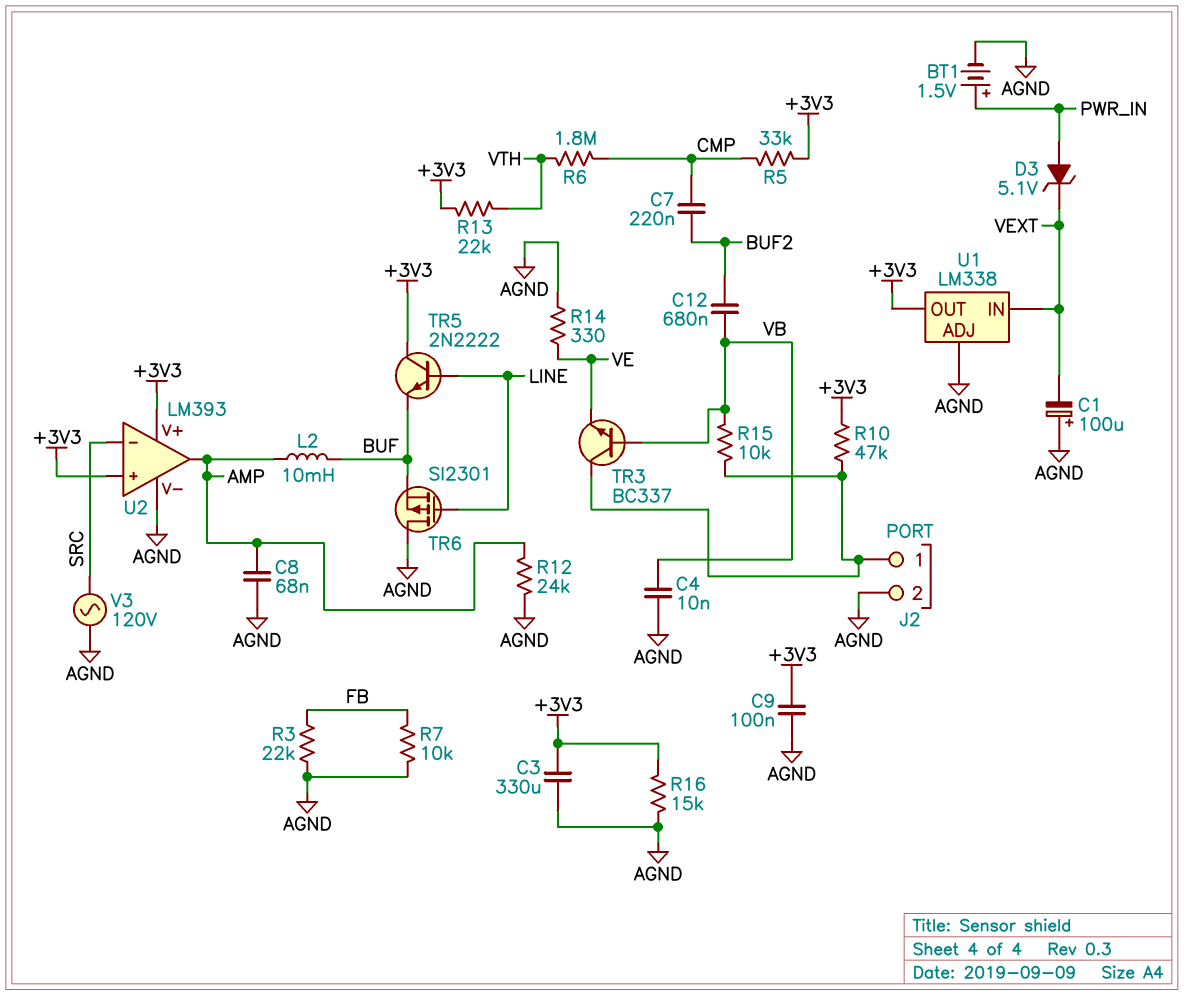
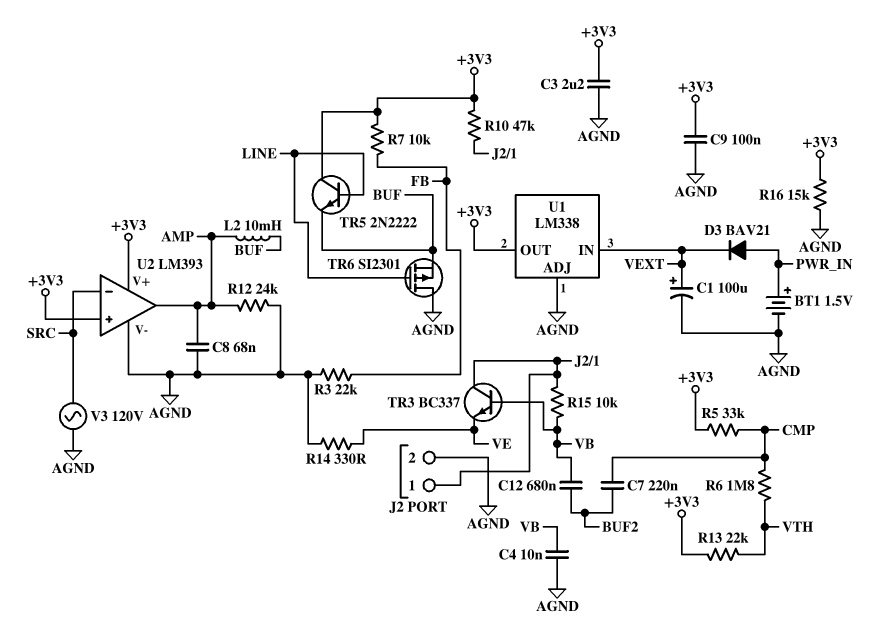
C1: 100uF (plus AGND, minus VEXT) -> 100uF (plus VEXT, minus AGND)
C3: 330uF (+3V3, AGND) -> 2.2uF (+3V3, AGND)
D3: zener 5.1V (A PWR_IN, K VEXT) -> diode BAV21 (A PWR_IN, K VEXT)
R7: 10k (AGND, FB) -> 10k (+3V3, FB)

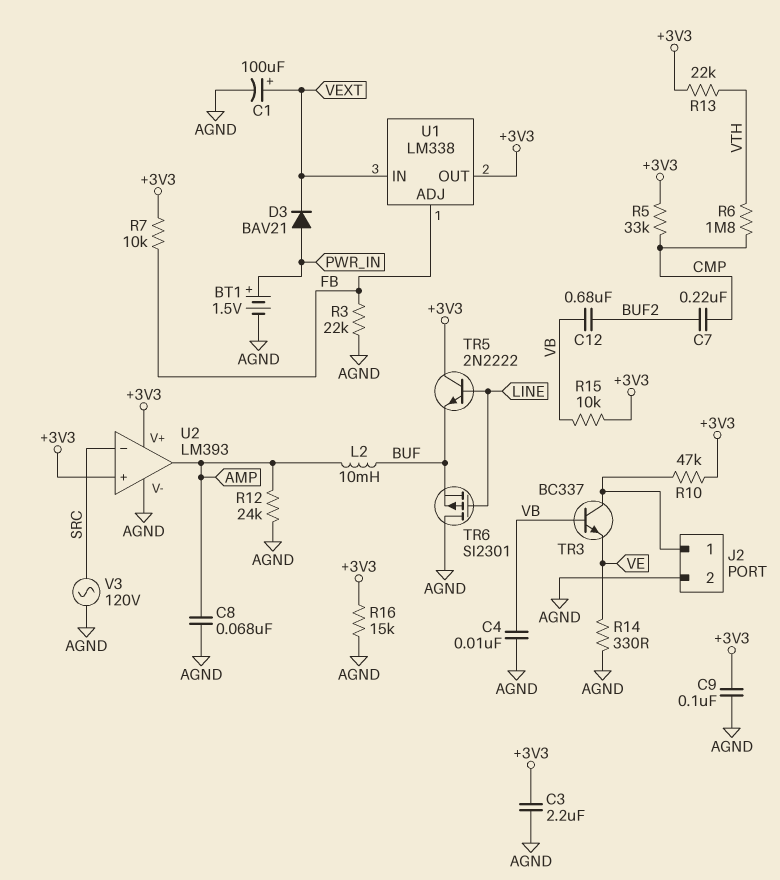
R15: 10k (J2/1, VB) -> 10k (+3V3, VB)
U1 pin ADJ: AGND -> FB

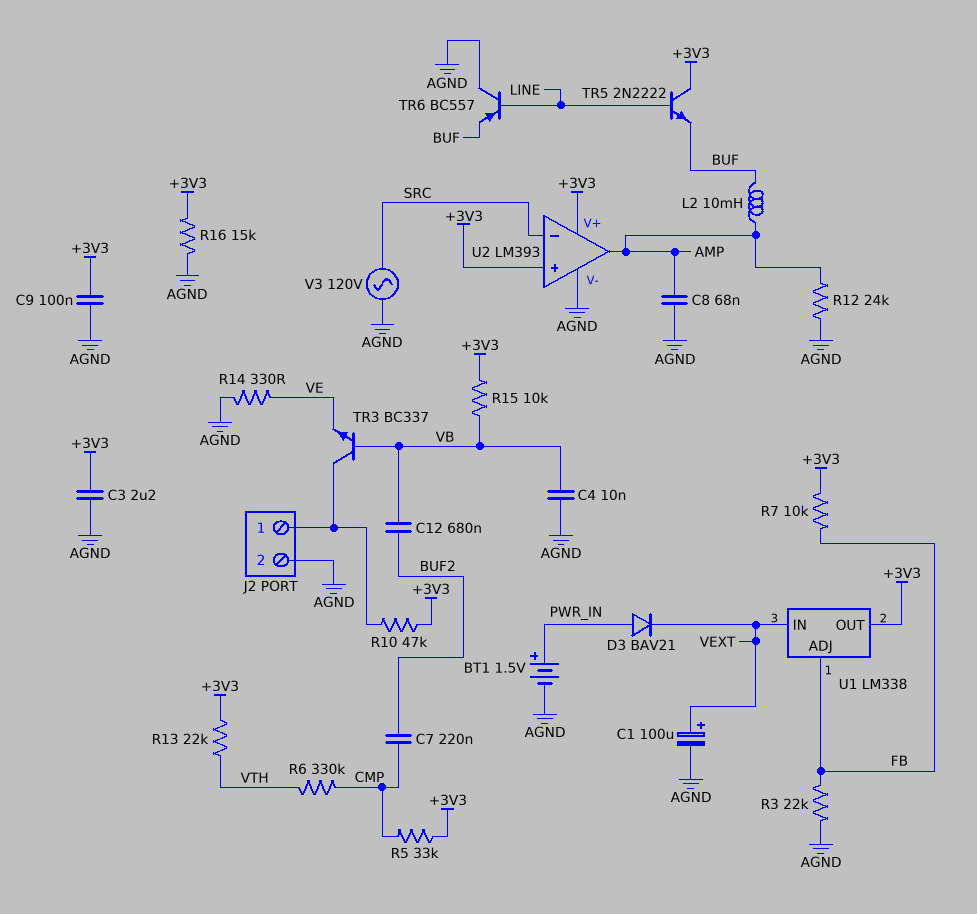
R6: 1.8M (CMP, VTH) -> 330k (CMP, VTH)
TR6: PMOS SI2301 (G LINE, D AGND, S BUF) -> PNP BC557 (B LINE, C AGND, E BUF)

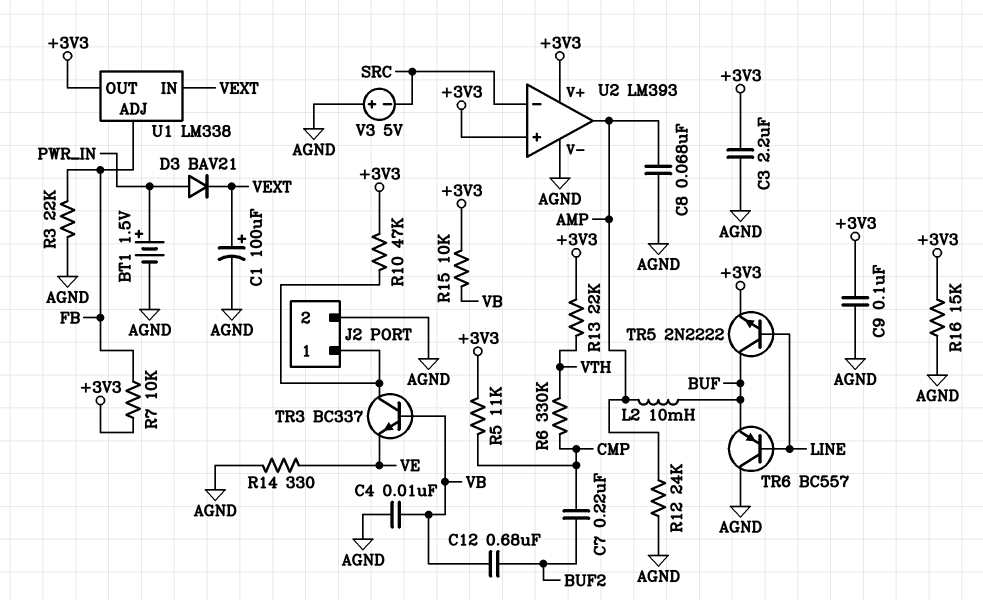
R5: 33k (+3V3, CMP) -> 11k (+3V3, CMP)
TR5: NPN 2N2222 (B LINE, C +3V3, E BUF) -> NPN 2N2222 (B LINE, C BUF, E +3V3)
V3: AC 120V (AGND, SRC) -> 5V (plus AGND, minus SRC)

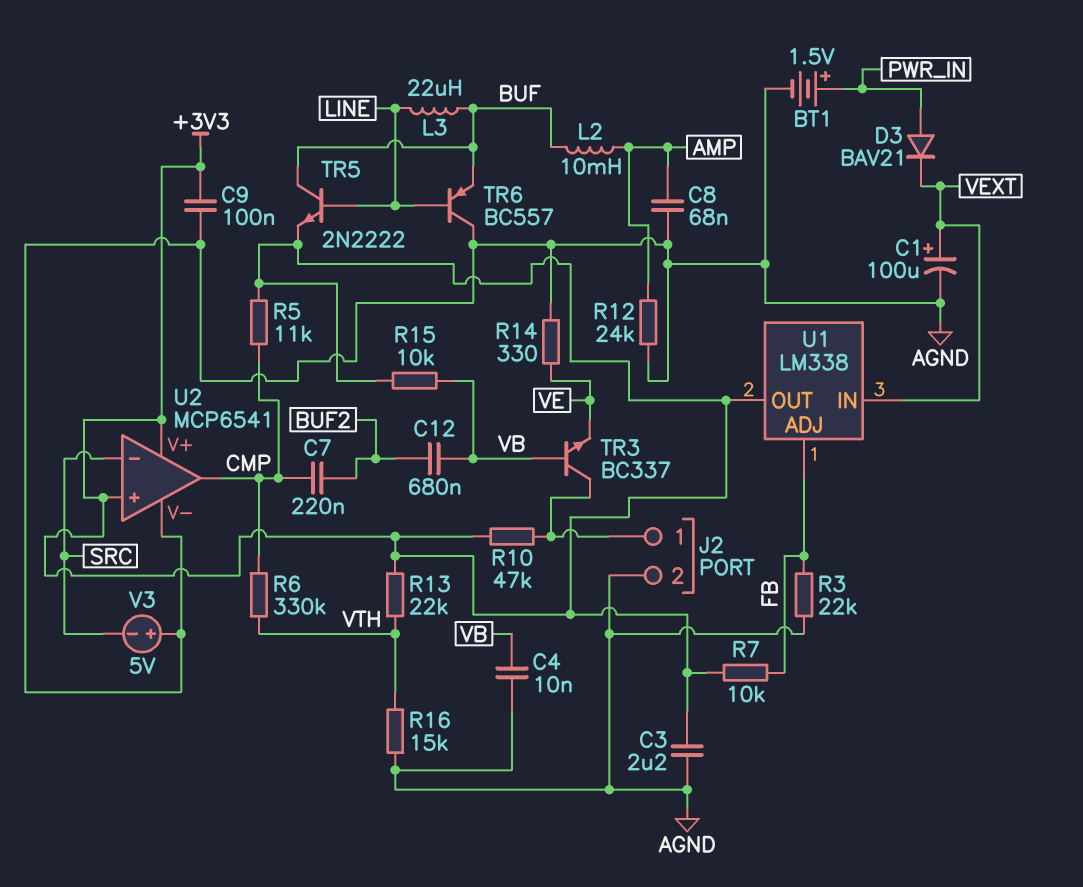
L3: none -> 22uH (BUF, LINE)
R16: 15k (+3V3, AGND) -> 15k (AGND, VTH)
U2: LM393 -> MCP6541
U2 pin out: AMP -> CMP

